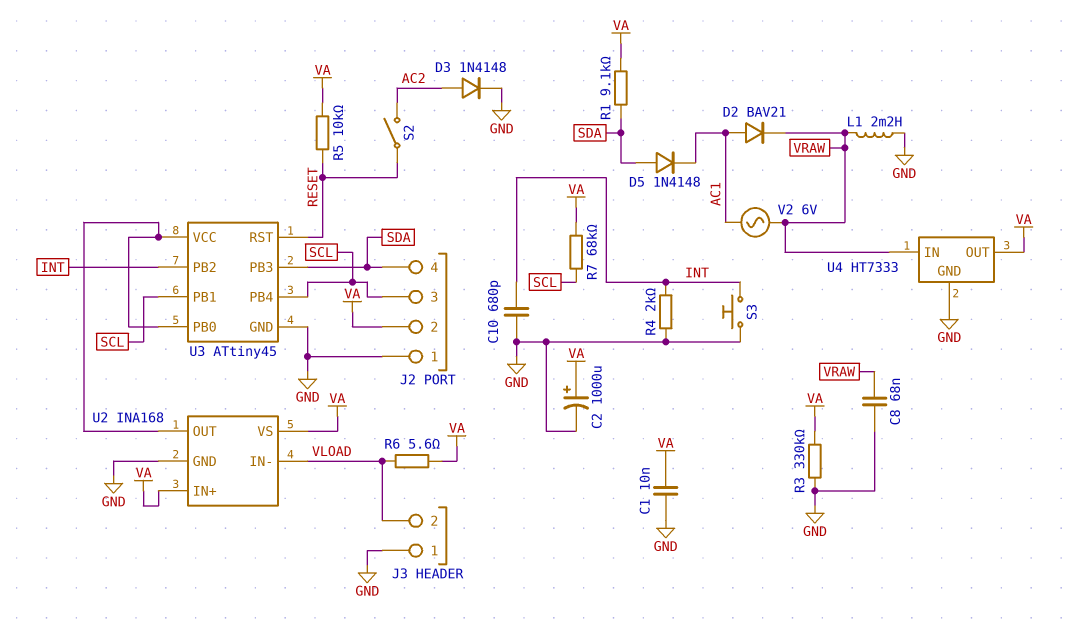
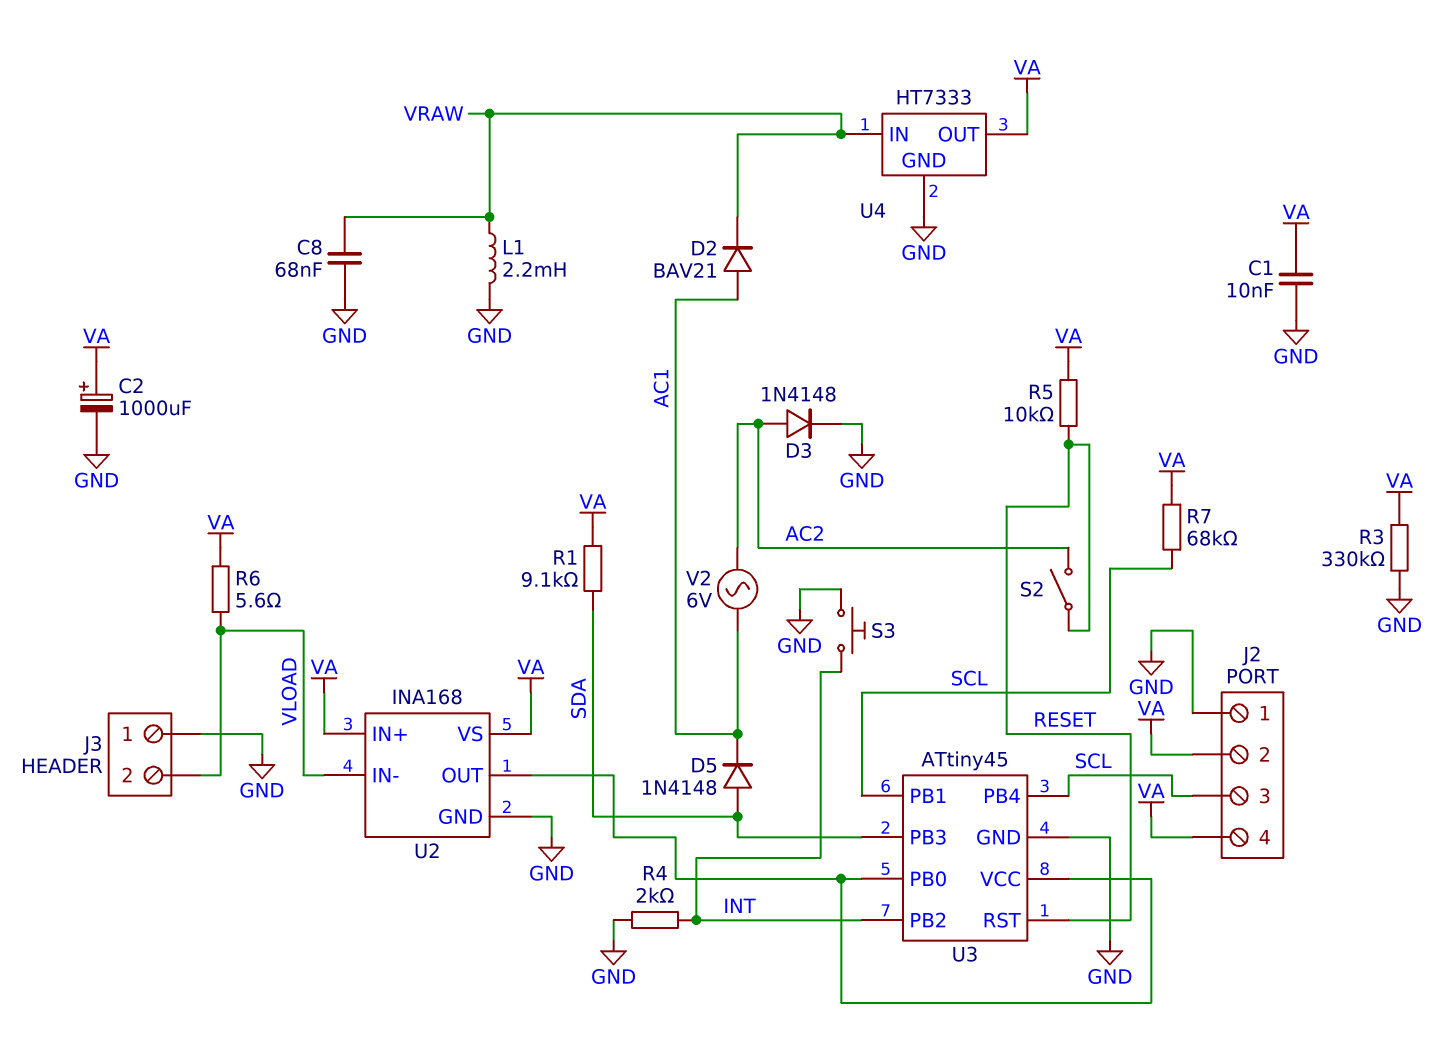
C10: 680pF (GND, INT) -> none
J2 pin 4: SDA -> VA
V2: AC 6V (AC1, VRAW) -> AC 6V (AC1, AC2)

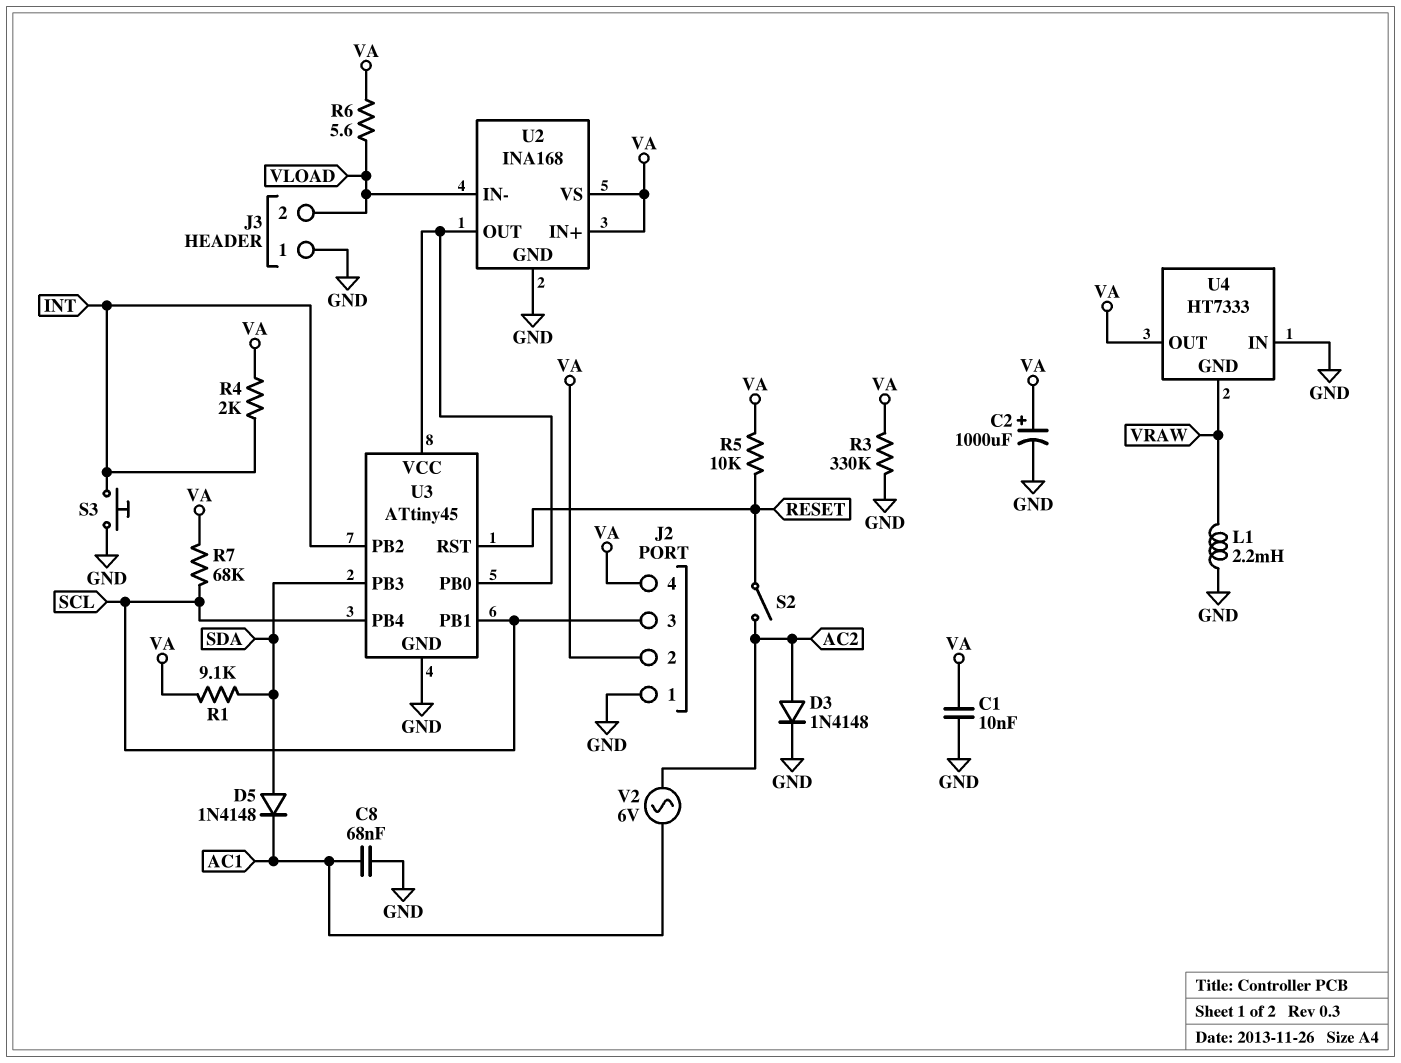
C8: 68nF (GND, VRAW) -> 68nF (AC1, GND)
D2: diode BAV21 (A AC1, K VRAW) -> none
R4: 2k (GND, INT) -> 2k (INT, VA)
U4 pin GND: GND -> VRAW
U4 pin IN: VRAW -> GND

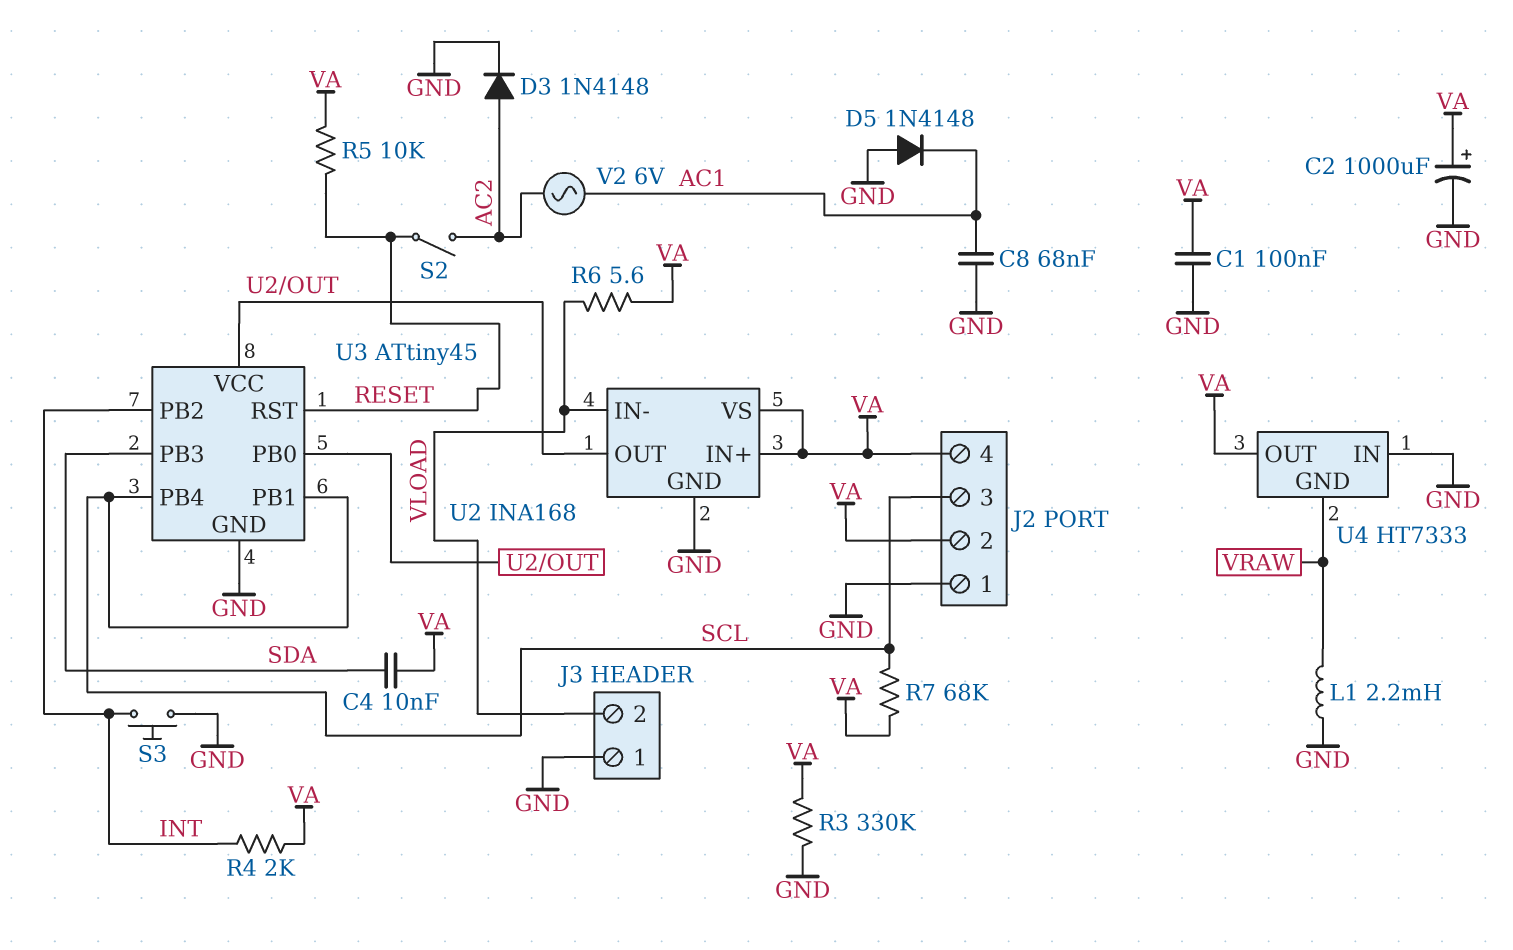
C1: 10nF (GND, VA) -> 100nF (GND, VA)
C4: none -> 10nF (SDA, VA)
D5: diode 1N4148 (A SDA, K AC1) -> diode 1N4148 (A GND, K AC1)
R1: 9.1k (SDA, VA) -> none

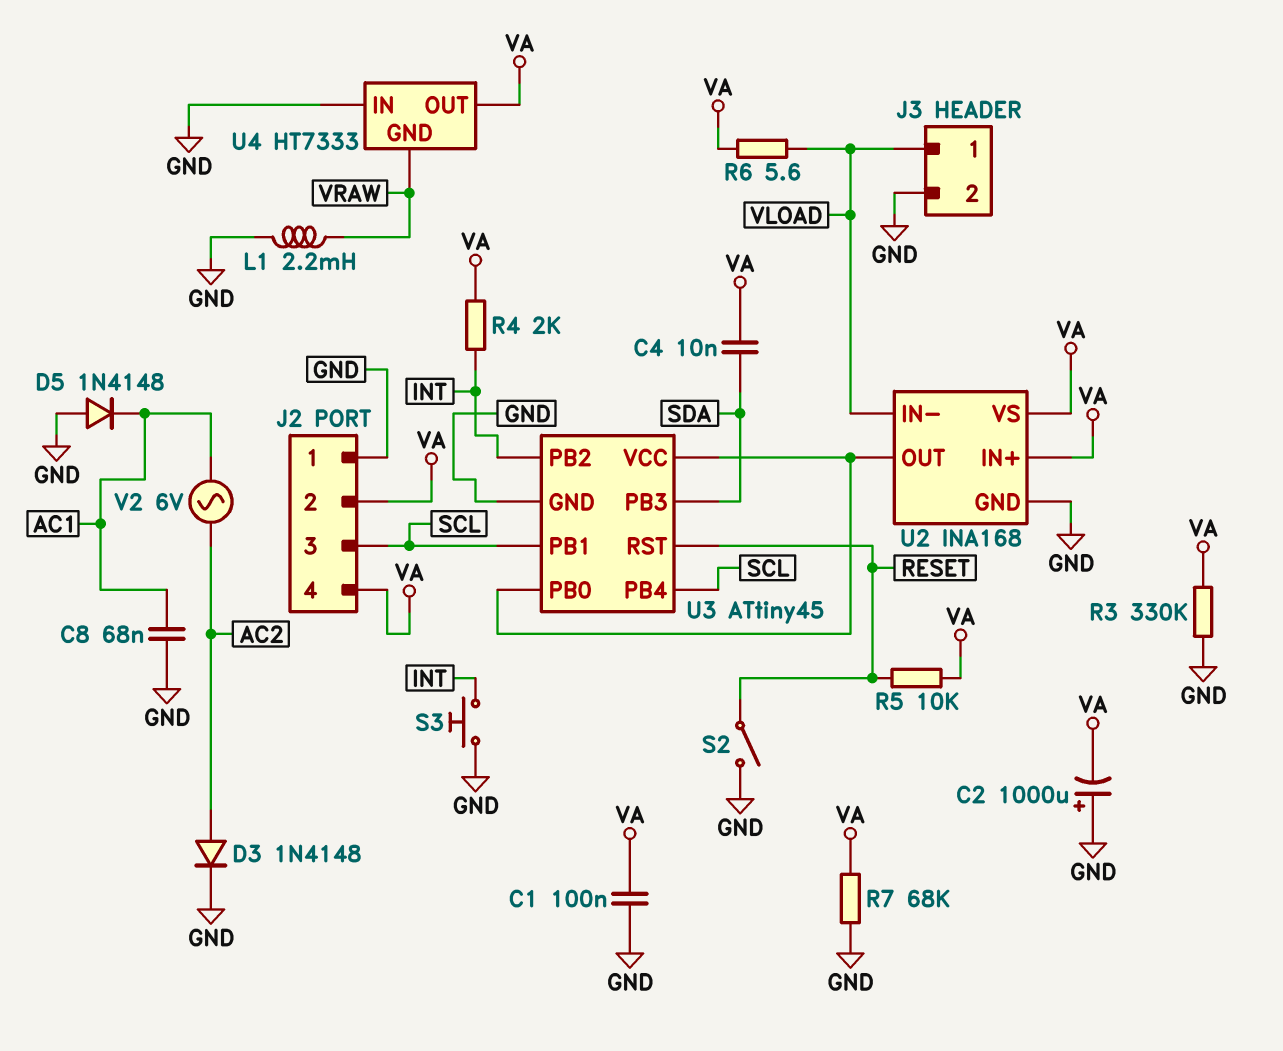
C2: 1000uF (plus VA, minus GND) -> 1000uF (plus GND, minus VA)
J3 pin 1: GND -> VLOAD
J3 pin 2: VLOAD -> GND
R7: 68k (SCL, VA) -> 68k (GND, VA)
S2: switch (AC2, RESET) -> switch (GND, RESET)

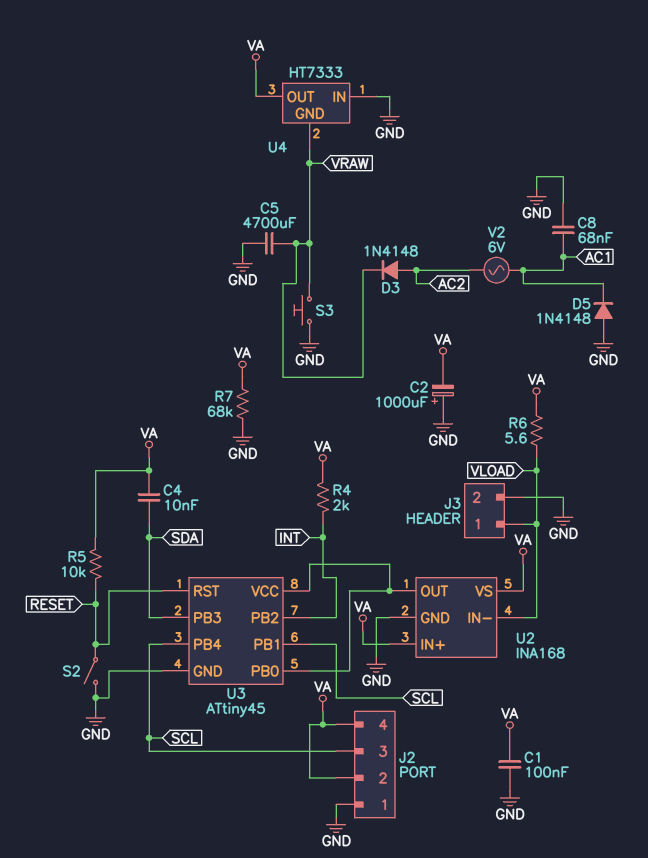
C5: none -> 4700uF (GND, VRAW)
D3: diode 1N4148 (A AC2, K GND) -> diode 1N4148 (A AC2, K VRAW)
L1: 2.2mH (GND, VRAW) -> none
R3: 330k (GND, VA) -> none
S3: button (GND, INT) -> button (GND, VRAW)

